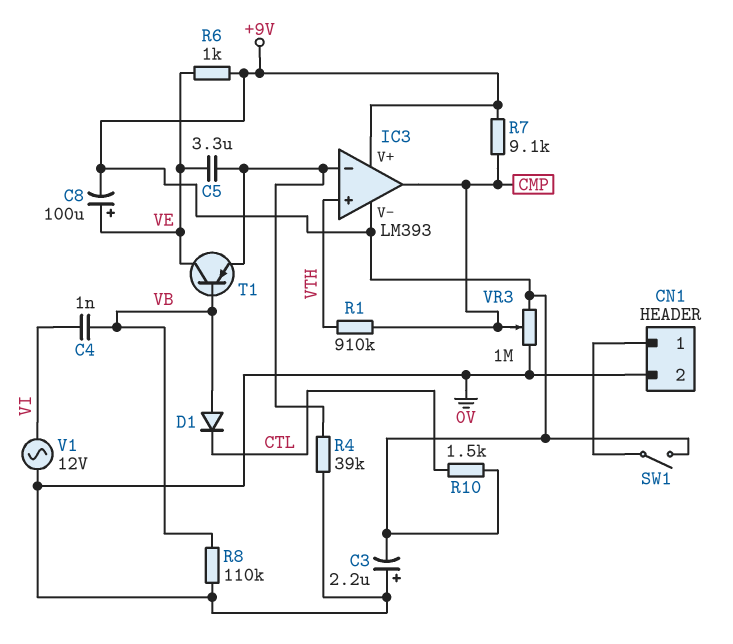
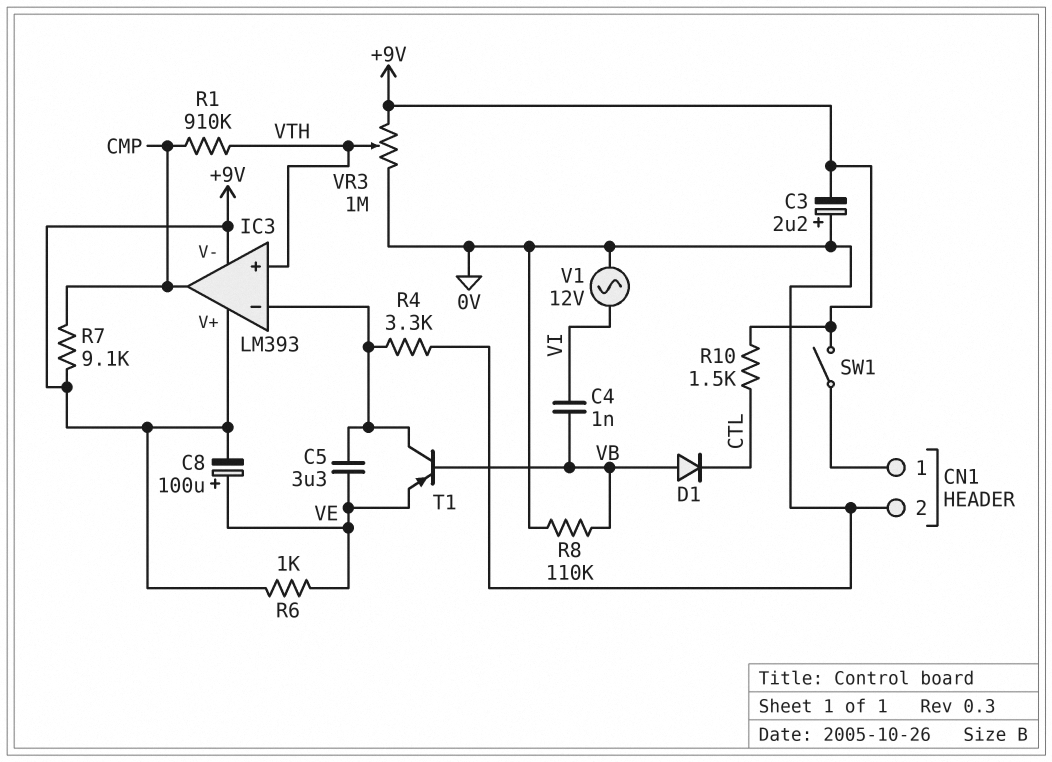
R4: 39k (0V, IC3/in-) -> 3.3k (0V, IC3/in-)
T1: PNP (B VB, C VE, E IC3/in-) -> PNP (B VB, C IC3/in-, E VE)
VR3: 1M (+9V, 0V, wiper CMP) -> 1M (+9V, 0V, wiper VTH)

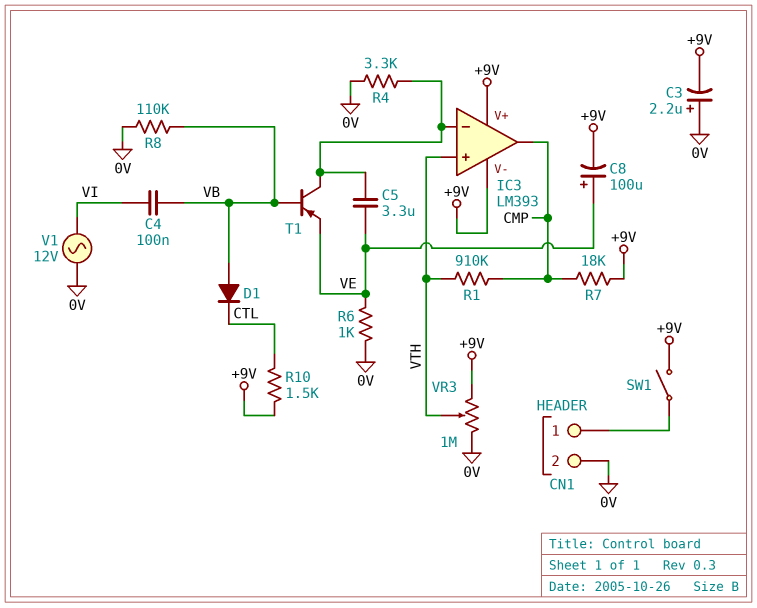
C4: 1nF (VB, VI) -> 100nF (VB, VI)
R6: 1k (+9V, VE) -> 1k (0V, VE)
R7: 9.1k (+9V, CMP) -> 18k (+9V, CMP)

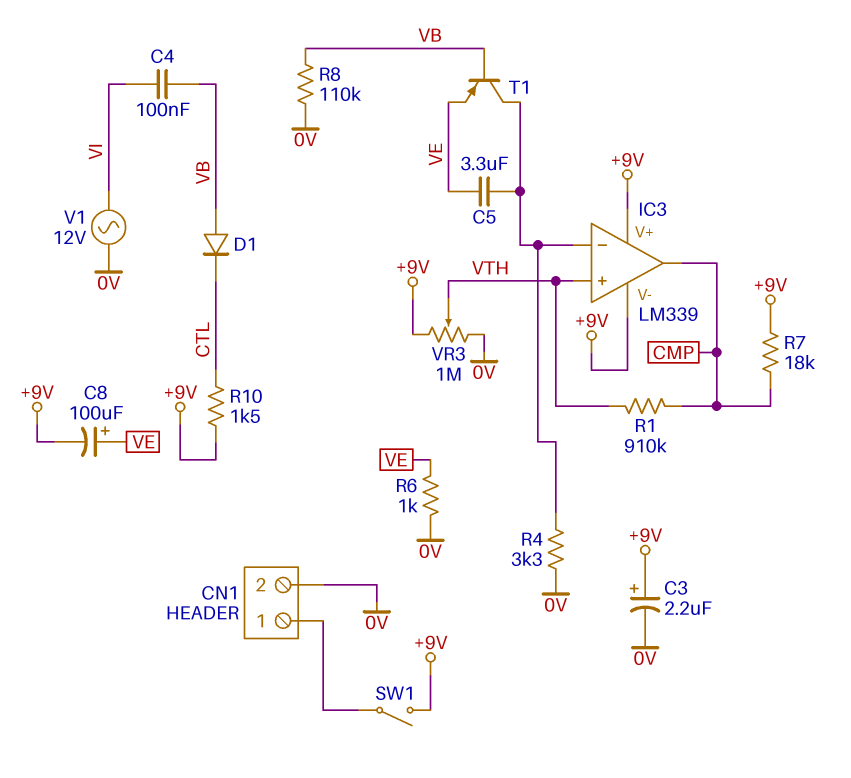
C3: 2.2uF (plus 0V, minus +9V) -> 2.2uF (plus +9V, minus 0V)
IC3: LM393 -> LM339

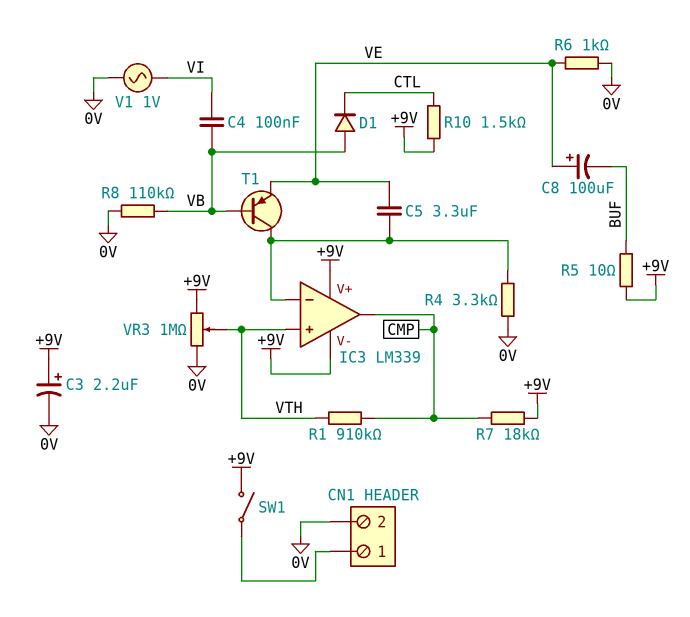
C8: 100uF (plus VE, minus +9V) -> 100uF (plus VE, minus BUF)
R5: none -> 10 (+9V, BUF)
V1: AC 12V (0V, VI) -> AC 1V (0V, VI)

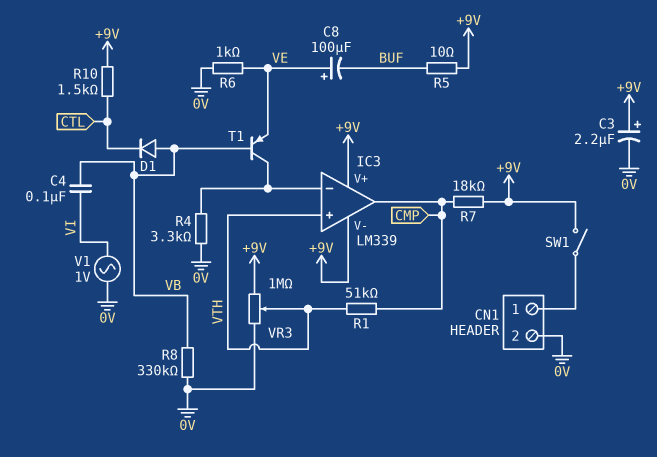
C5: 3.3uF (IC3/in-, VE) -> none
R1: 910k (CMP, VTH) -> 51k (CMP, VTH)
R8: 110k (0V, VB) -> 330k (0V, VB)

